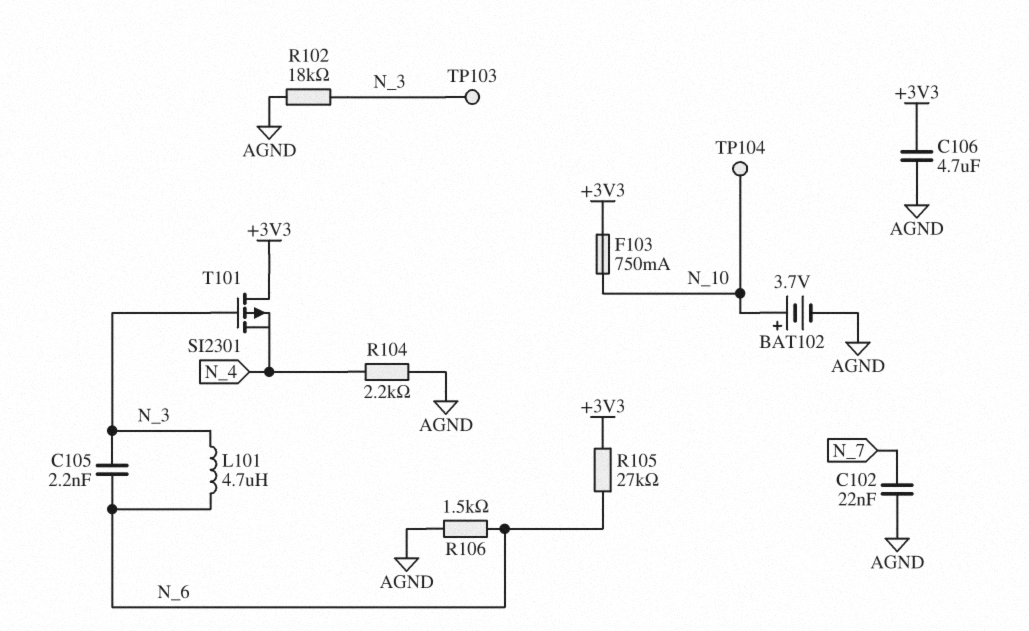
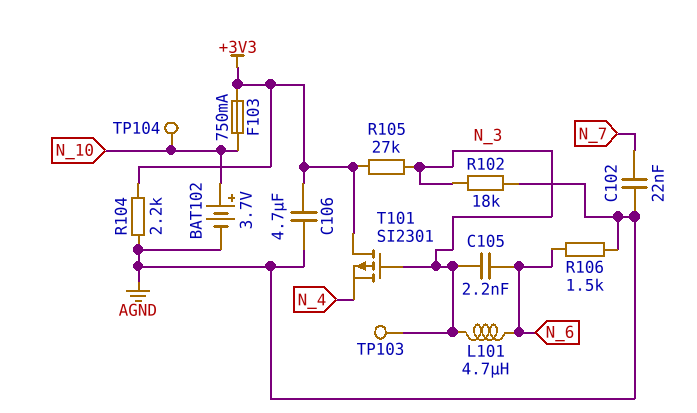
R104: 2.2k (AGND, N_4) -> 2.2k (+3V3, AGND)
R105: 27k (+3V3, N_6) -> 27k (+3V3, N_3)

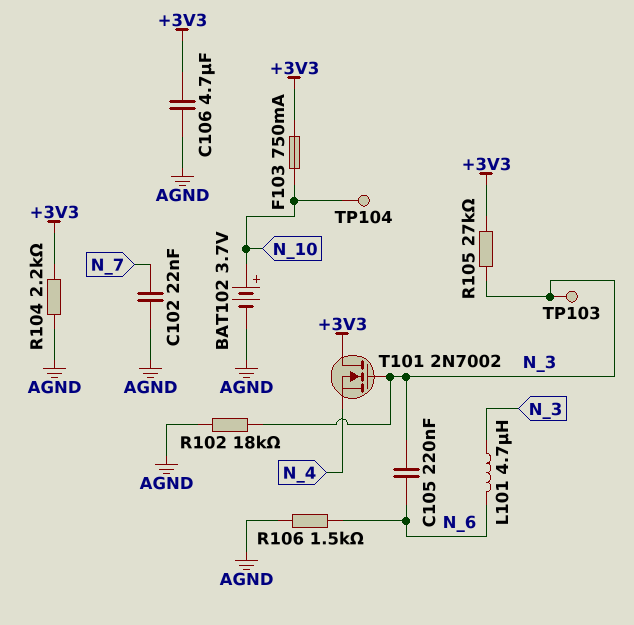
C105: 2.2nF (N_3, N_6) -> 220nF (N_3, N_6)
T101: PMOS SI2301 (G N_3, D +3V3, S N_4) -> NMOS 2N7002 (G N_3, D +3V3, S N_4)

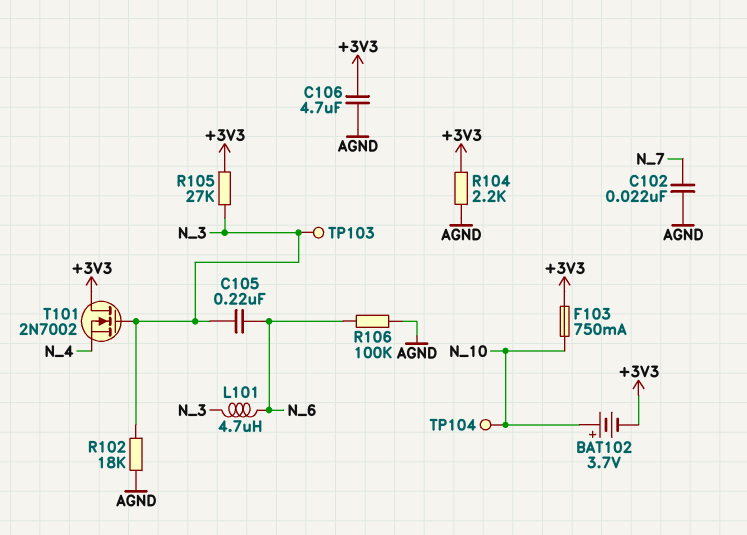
BAT102: 3.7V (plus N_10, minus AGND) -> 3.7V (plus N_10, minus +3V3)
R106: 1.5k (AGND, N_6) -> 100k (AGND, N_6)

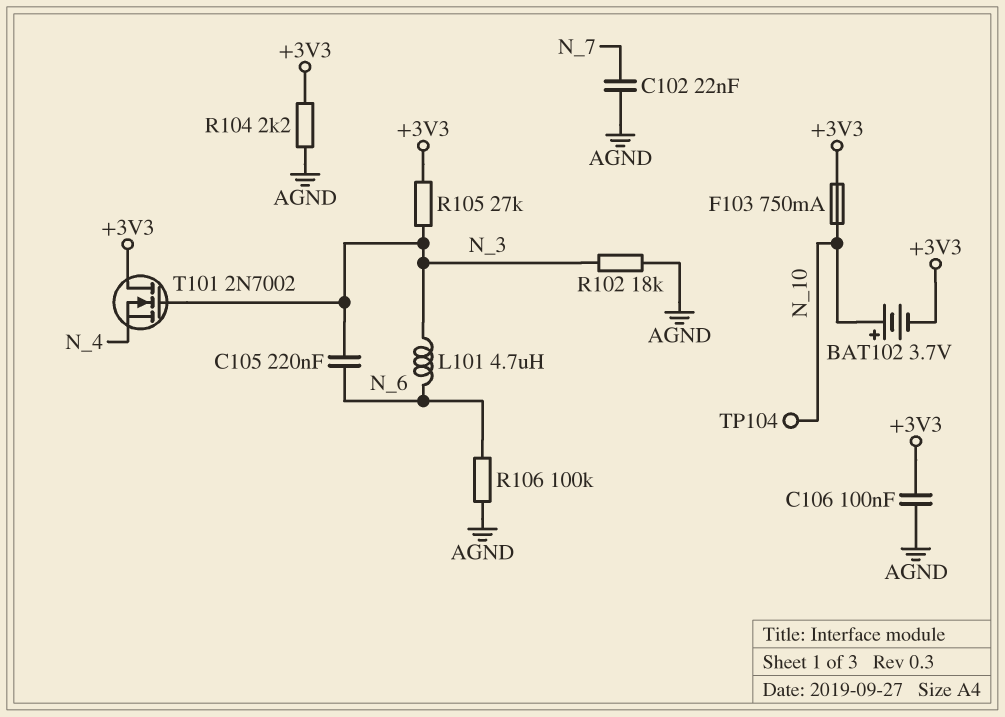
C106: 4.7uF (+3V3, AGND) -> 100nF (+3V3, AGND)
TP103: test point (N_3) -> none

